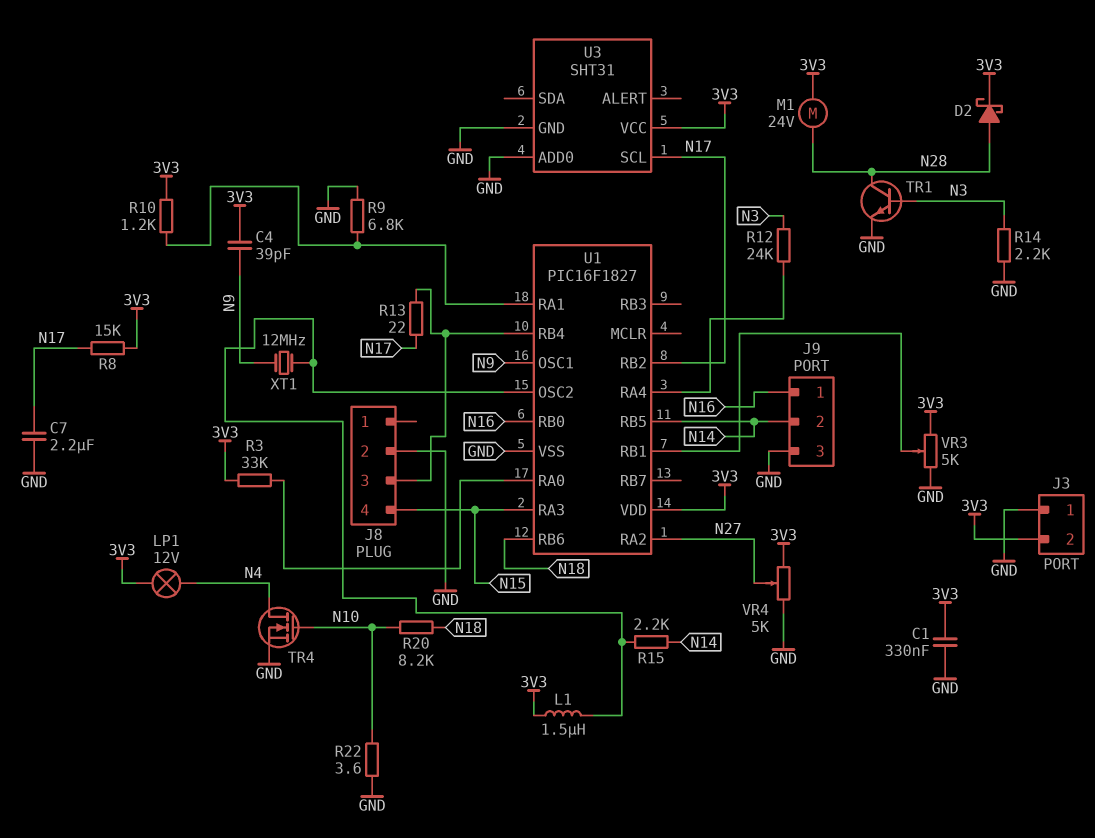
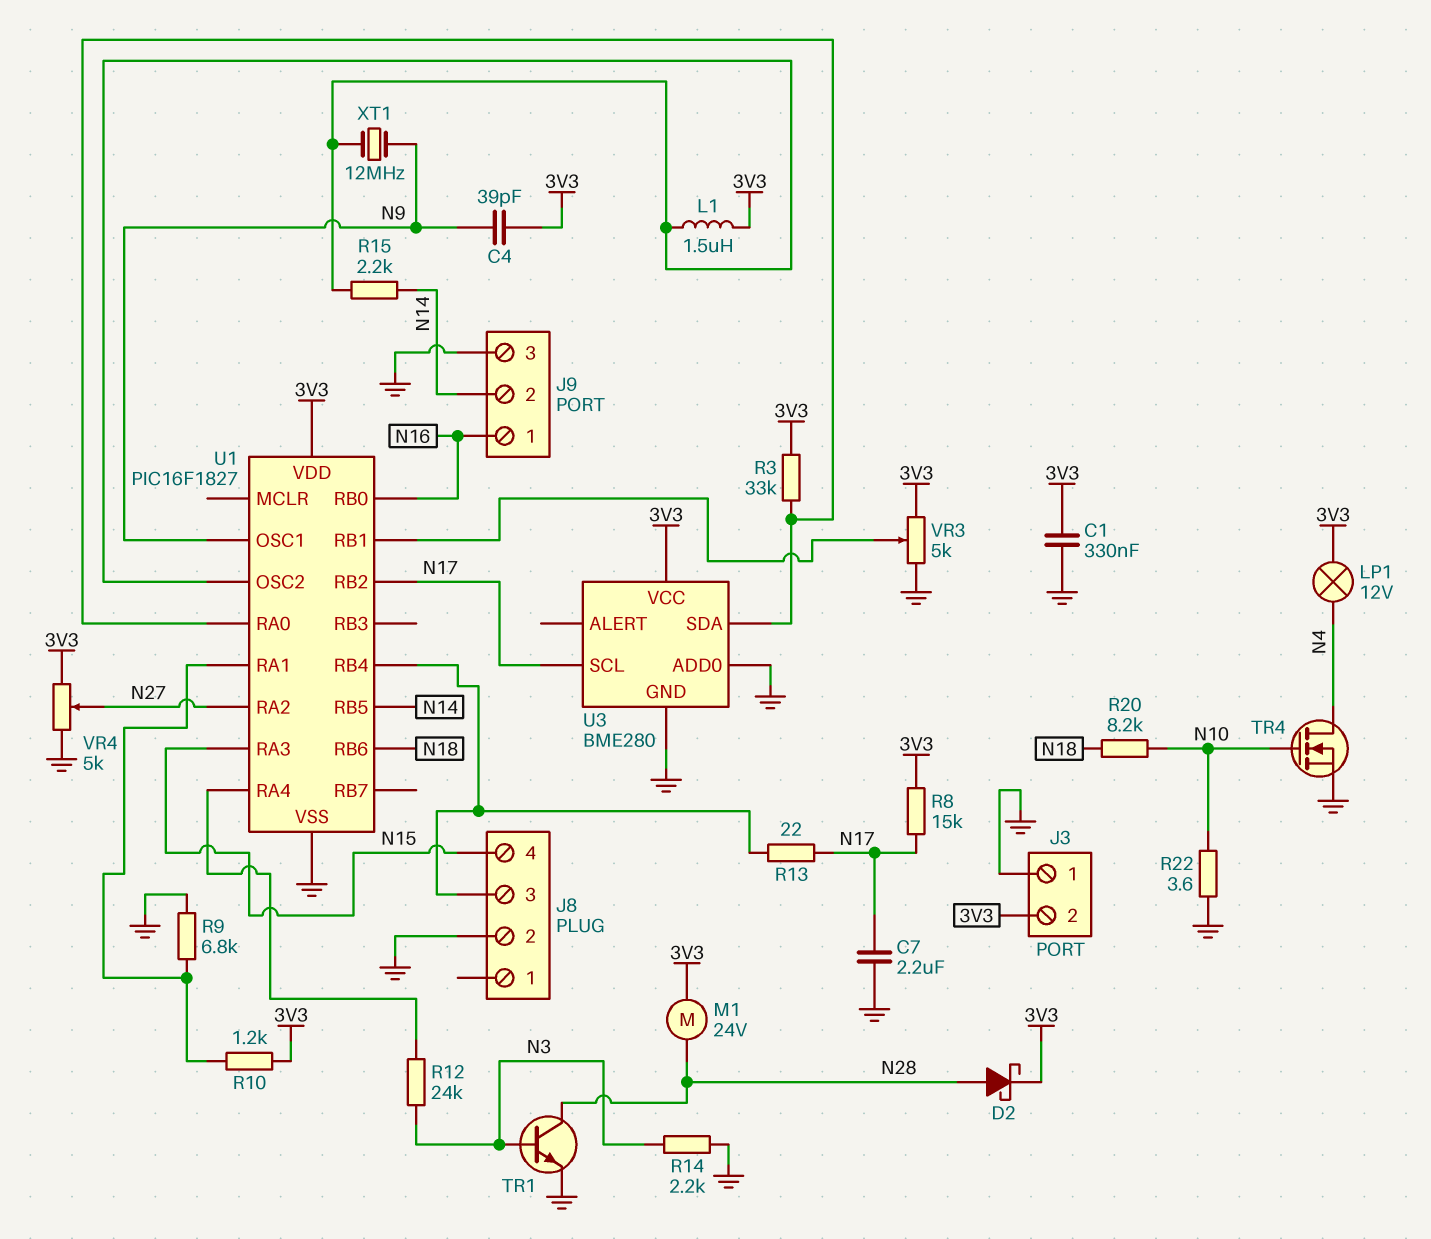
U3: SHT31 -> BME280
U3 pin SDA: none -> U1/RA0

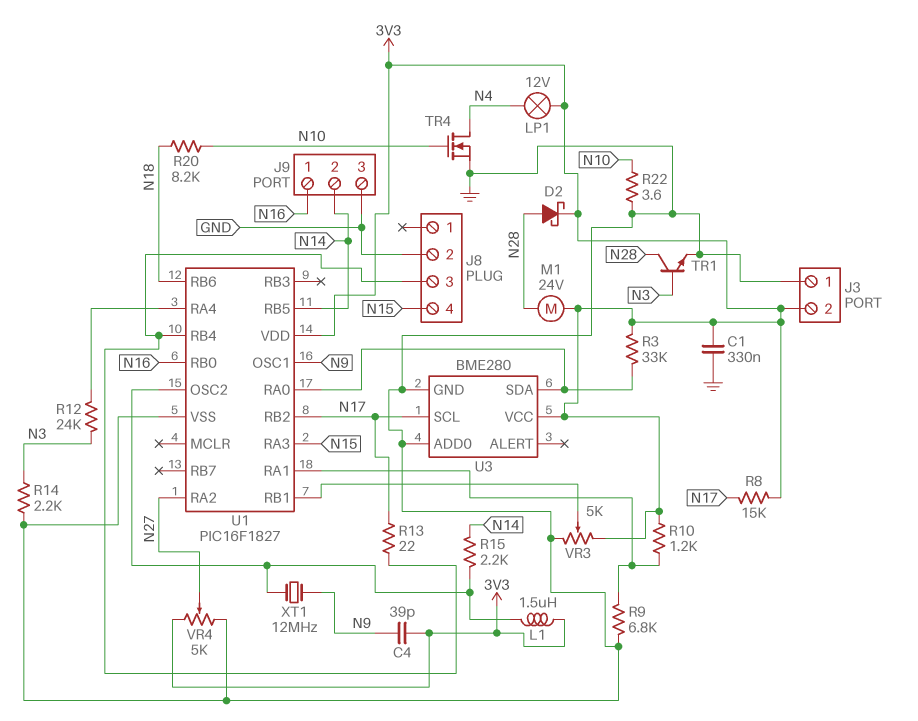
C7: 2.2uF (GND, N17) -> none

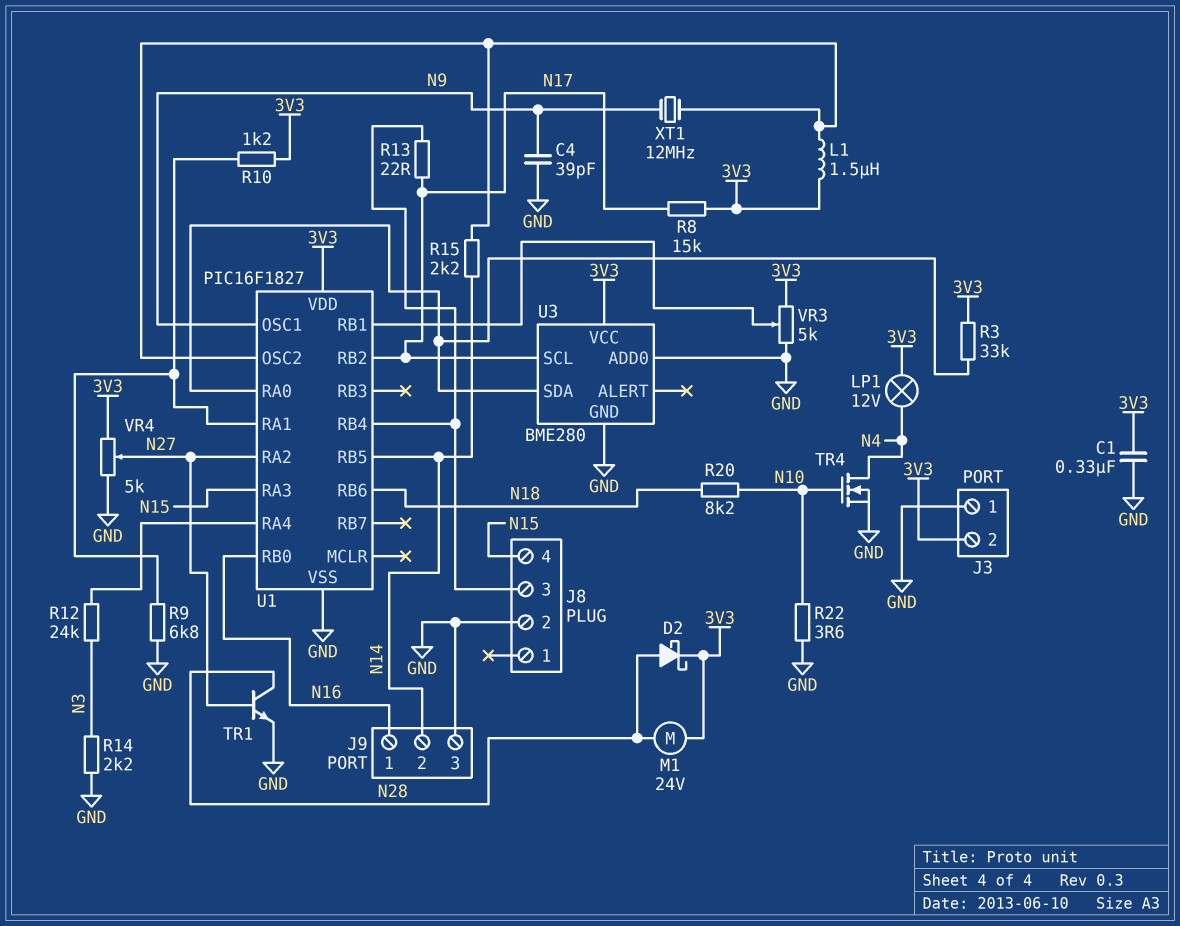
C4: 39pF (3V3, N9) -> 39pF (GND, N9)
TR1: NPN (B N3, C N28, E GND) -> NPN (B N27, C N28, E GND)

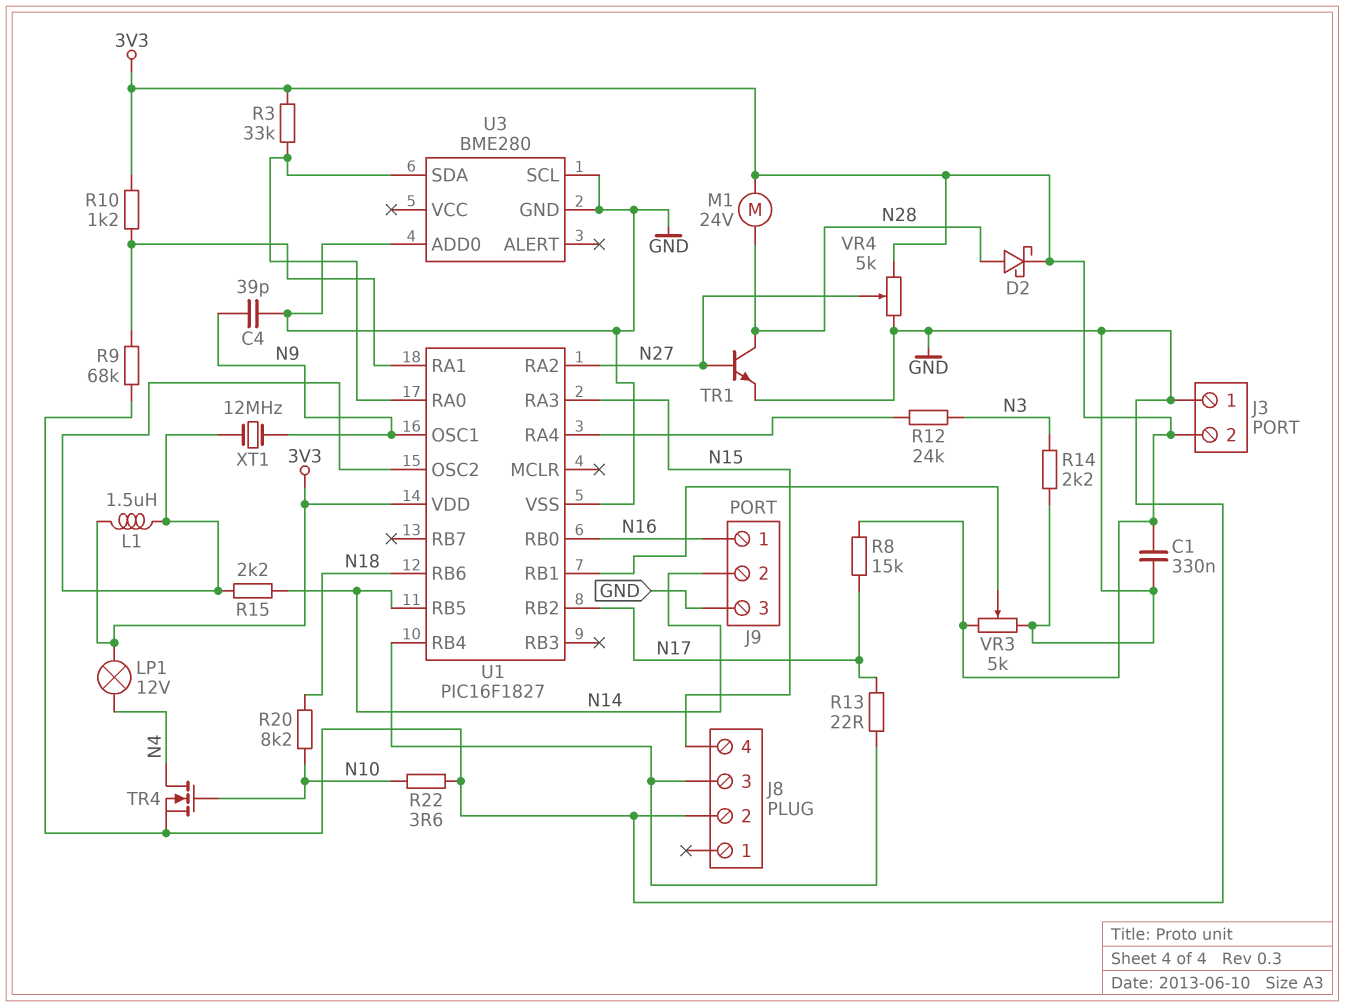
R9: 6.8k (GND, U1/RA1) -> 68k (GND, U1/RA1)
U3 pin SCL: N17 -> GND
U3 pin VCC: 3V3 -> none

